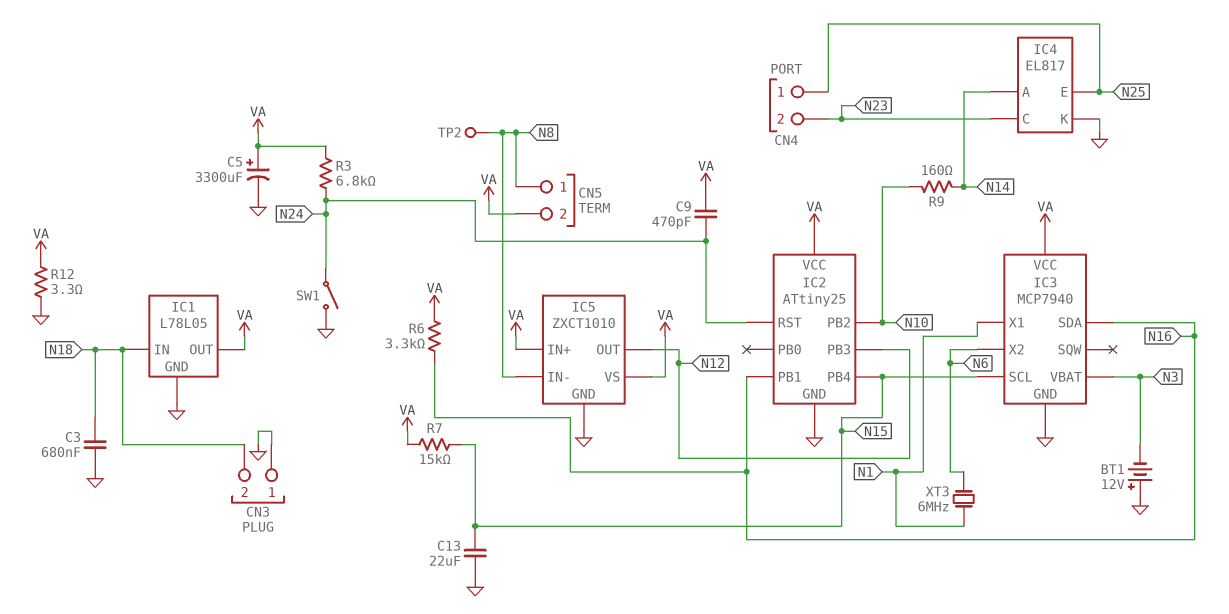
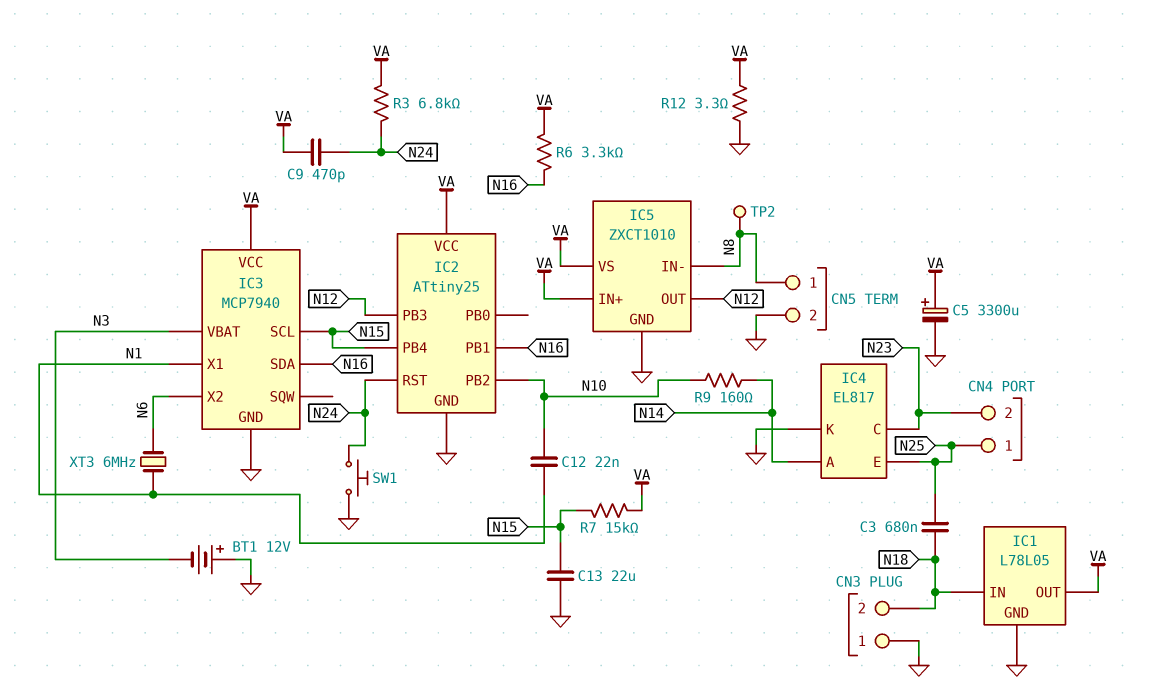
C3: 680nF (GND, N18) -> 680nF (N18, N25)
C12: none -> 22nF (N1, N10)
CN5 pin 2: VA -> GND
SW1: switch (GND, N24) -> button (GND, N24)

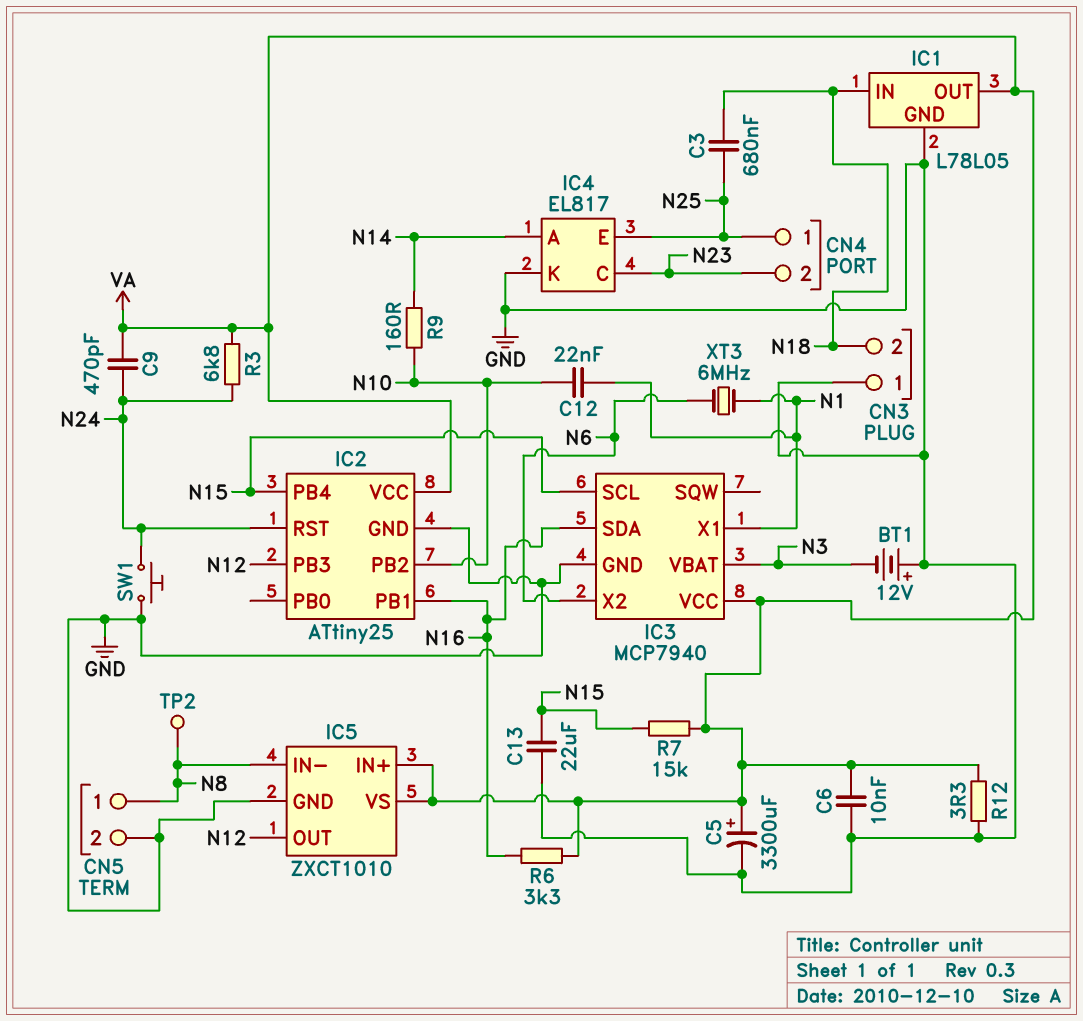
C6: none -> 10nF (GND, VA)

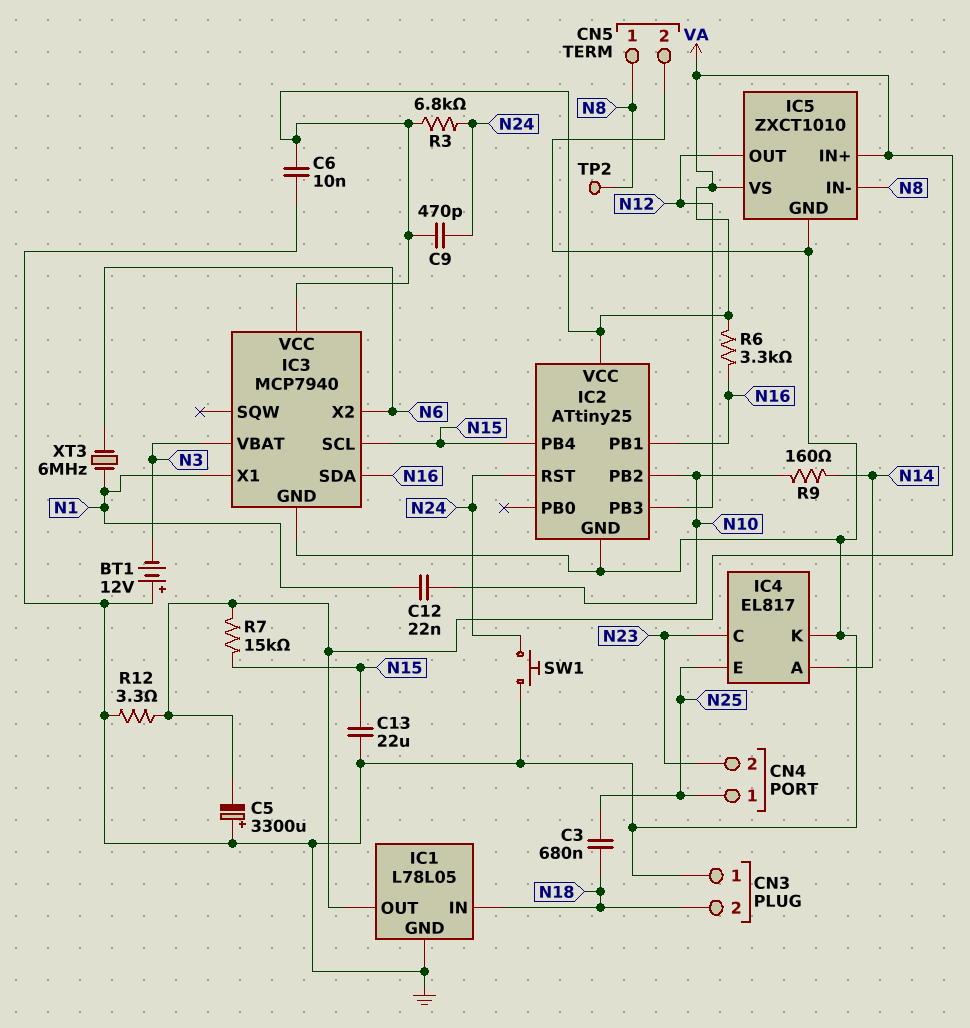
C5: 3300uF (plus VA, minus GND) -> 3300uF (plus GND, minus VA)

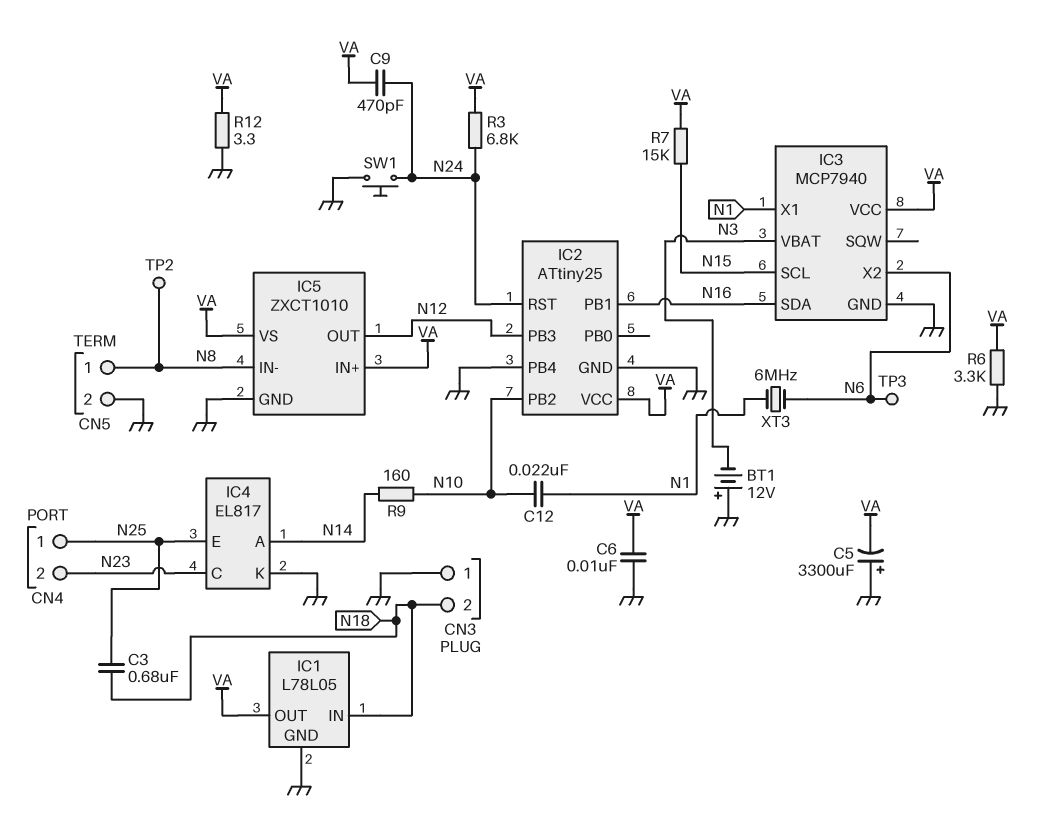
C13: 22uF (GND, N15) -> none
IC2 pin PB4: N15 -> GND
R6: 3.3k (N16, VA) -> 3.3k (GND, VA)
TP3: none -> test point (N6)

